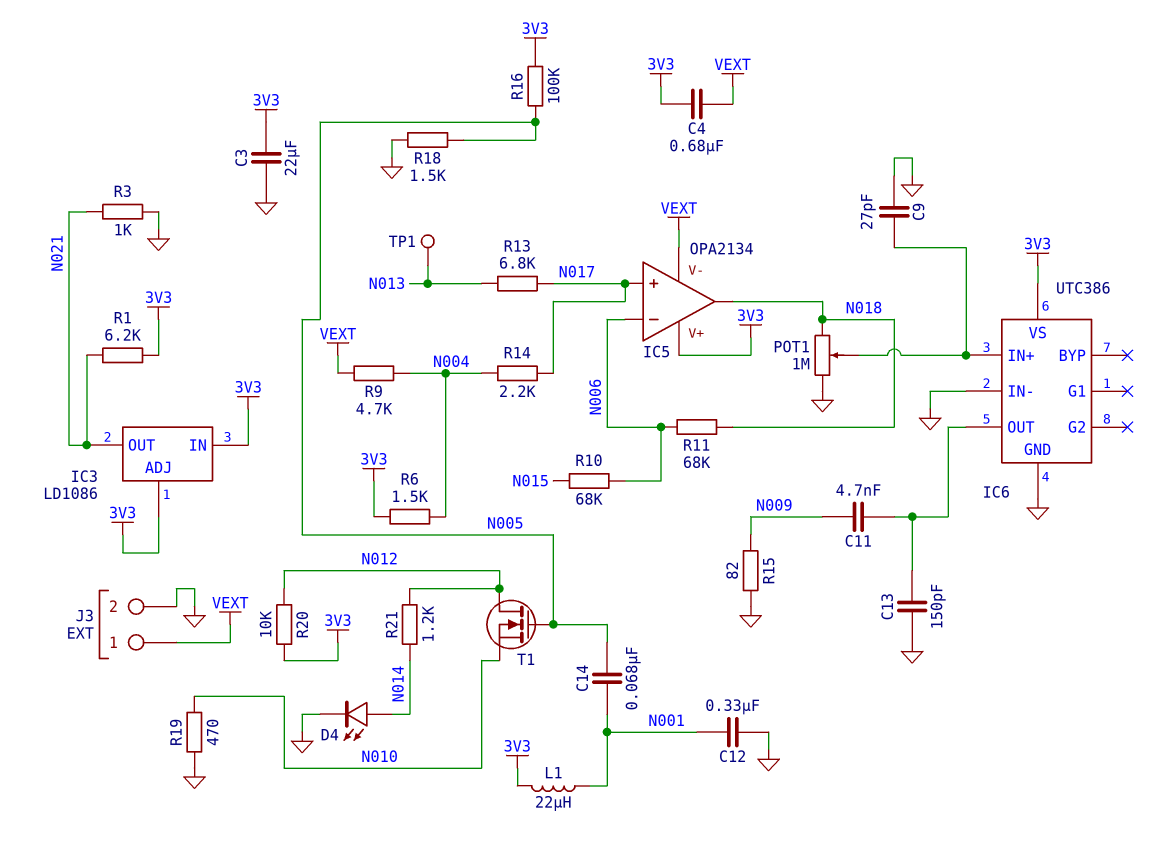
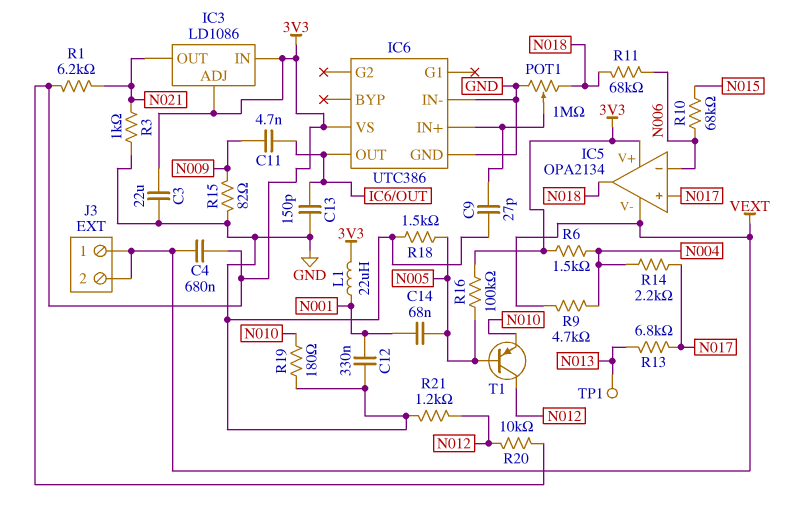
D4: LED (A N014, K GND) -> none
J3 pin 2: GND -> VEXT
R19: 470 (GND, N010) -> 180 (GND, N010)
R21: 1.2k (N012, N014) -> 1.2k (GND, N012)
T1: NMOS (G N005, D N012, S N010) -> PNP (B N005, C N012, E N010)

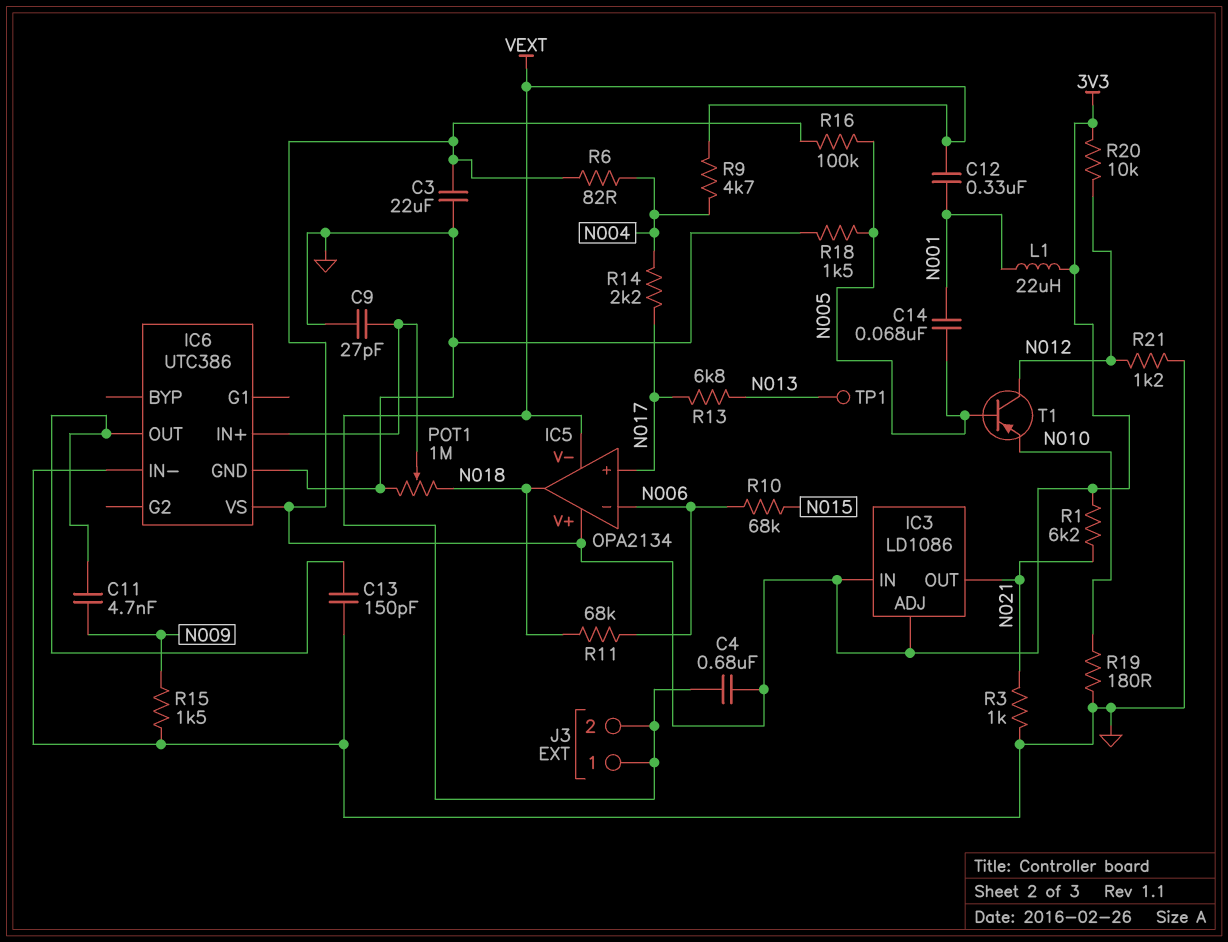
C12: 330nF (GND, N001) -> 330nF (N001, VEXT)
R6: 1.5k (3V3, N004) -> 82 (3V3, N004)
R15: 82 (GND, N009) -> 1.5k (GND, N009)

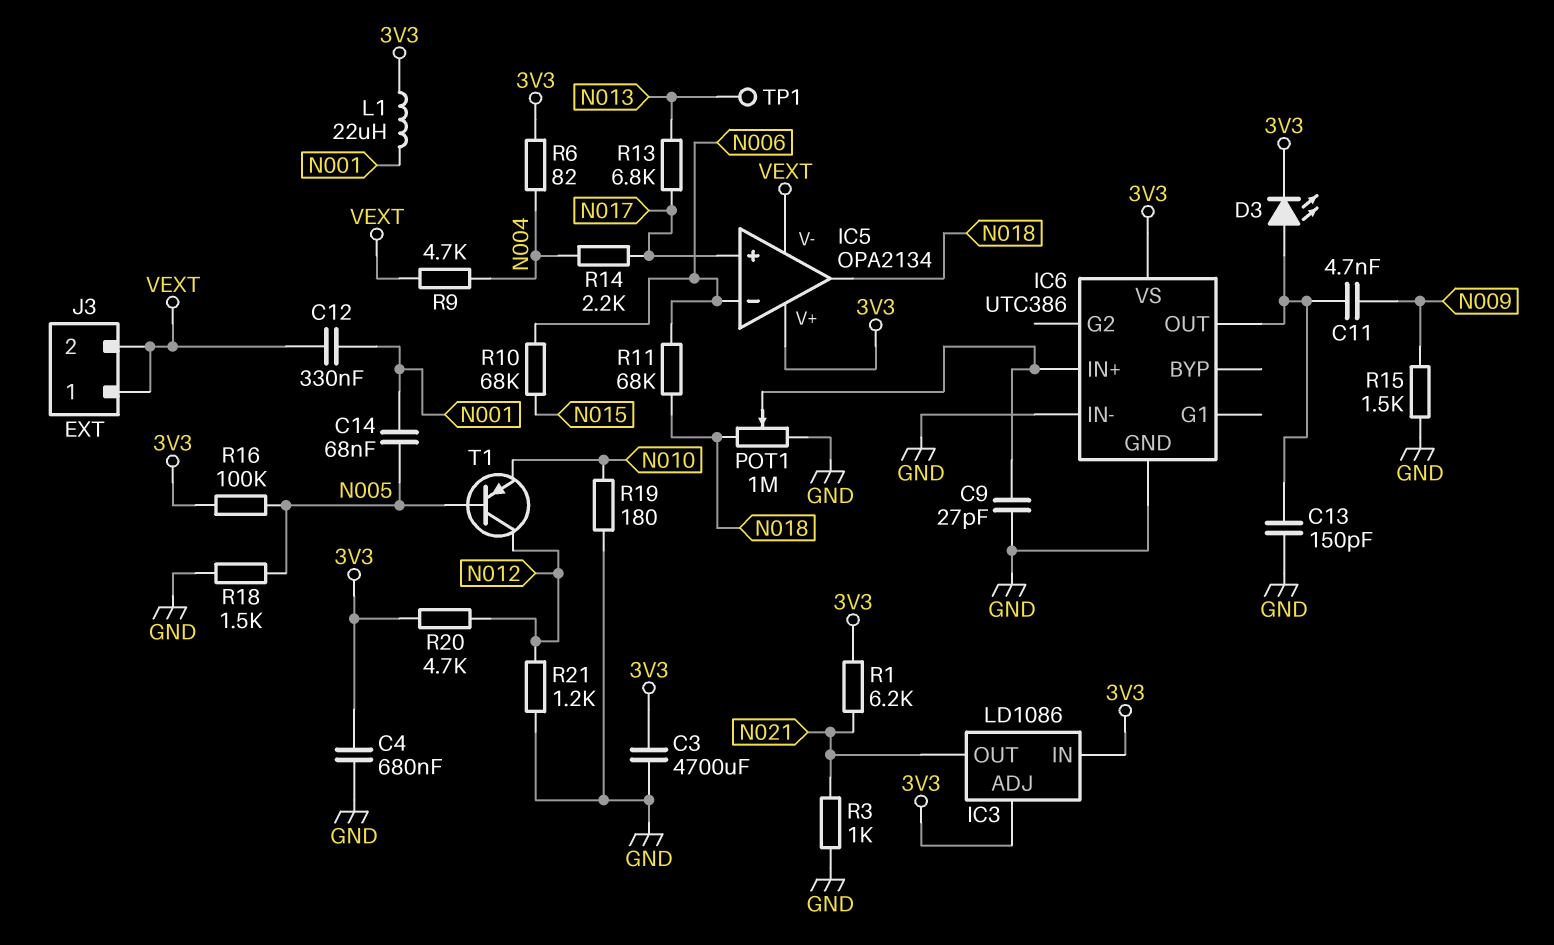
C3: 22uF (3V3, GND) -> 4700uF (3V3, GND)
C4: 680nF (3V3, VEXT) -> 680nF (3V3, GND)
D3: none -> LED (A IC6/OUT, K 3V3)
R20: 10k (3V3, N012) -> 4.7k (3V3, N012)

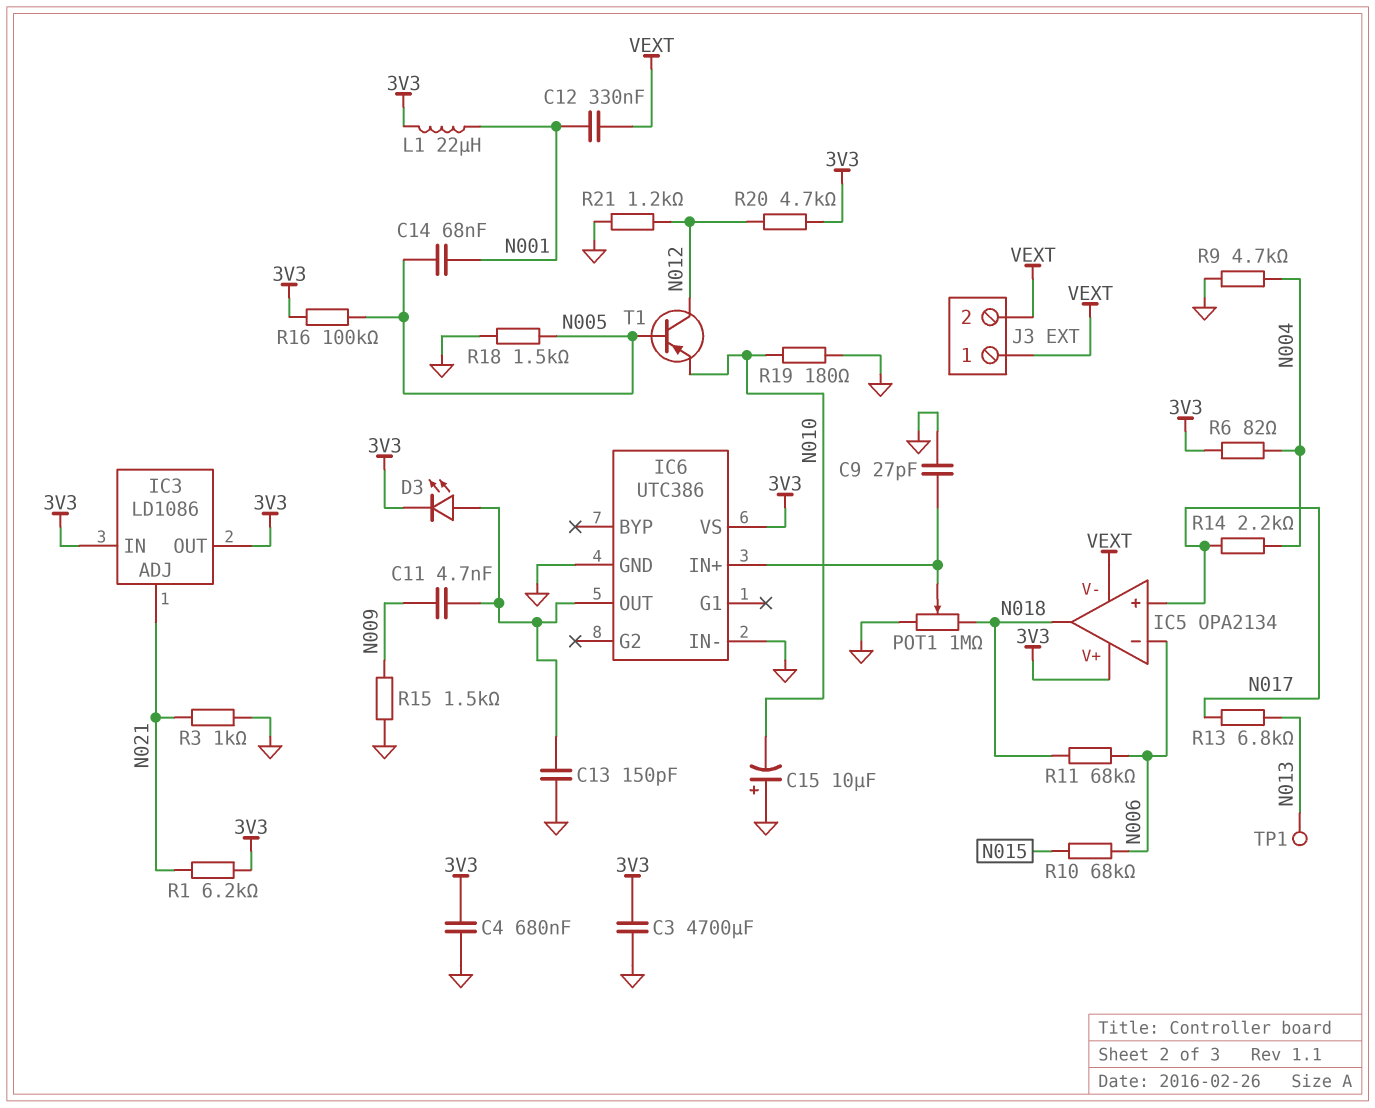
C15: none -> 10uF (plus GND, minus N010)
IC3 pin ADJ: 3V3 -> N021
IC3 pin OUT: N021 -> 3V3
R9: 4.7k (N004, VEXT) -> 4.7k (GND, N004)

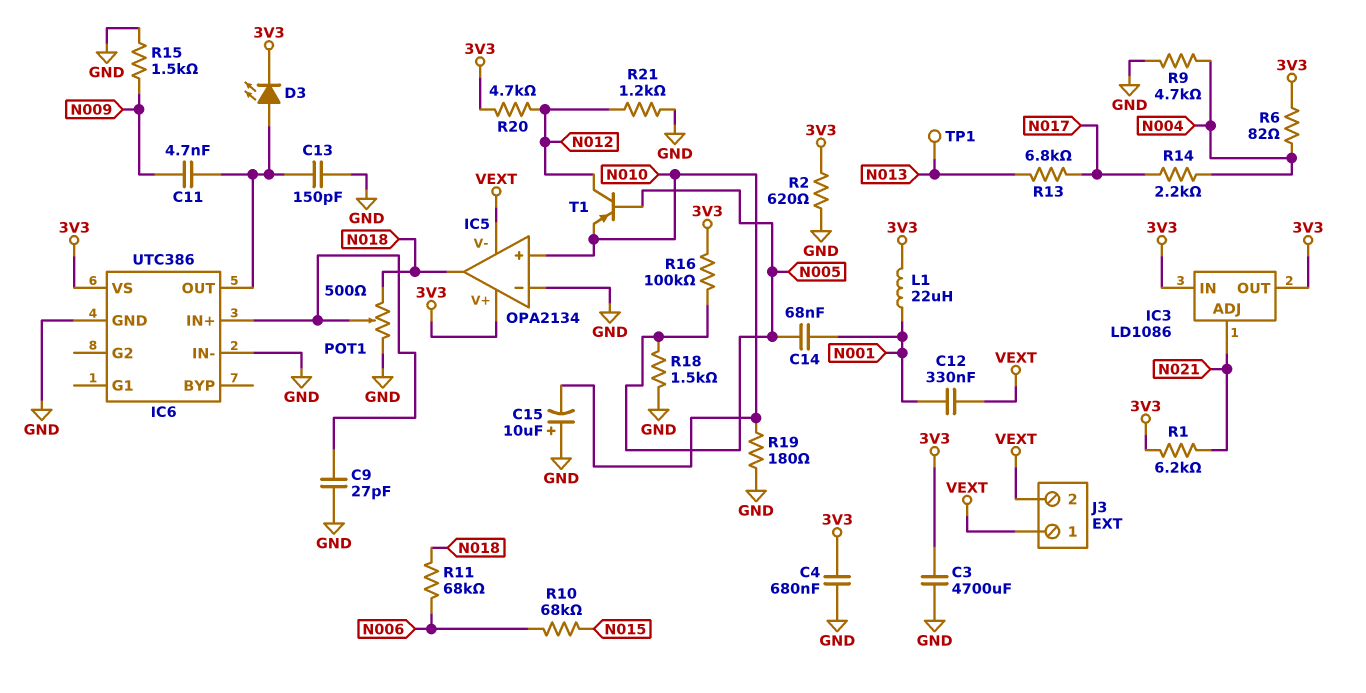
IC5 pin in+: N017 -> N010
IC5 pin in-: N006 -> GND
POT1: 1M (GND, N018, wiper IC6/IN+) -> 500 (GND, N018, wiper IC6/IN+)
R2: none -> 620 (3V3, GND)
R3: 1k (GND, N021) -> none

